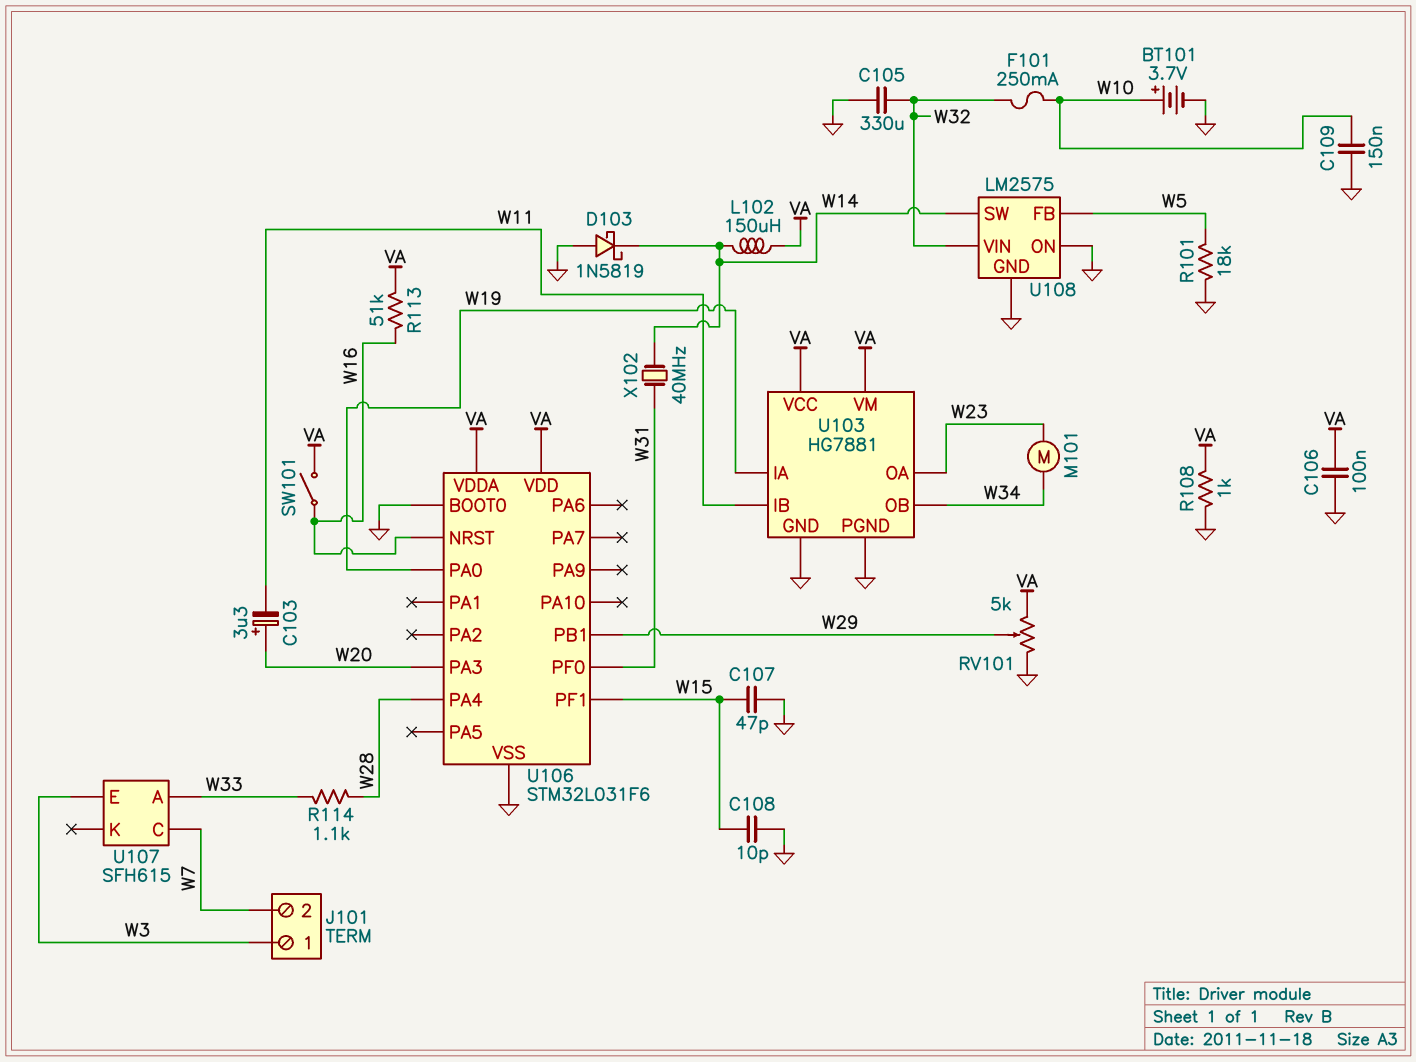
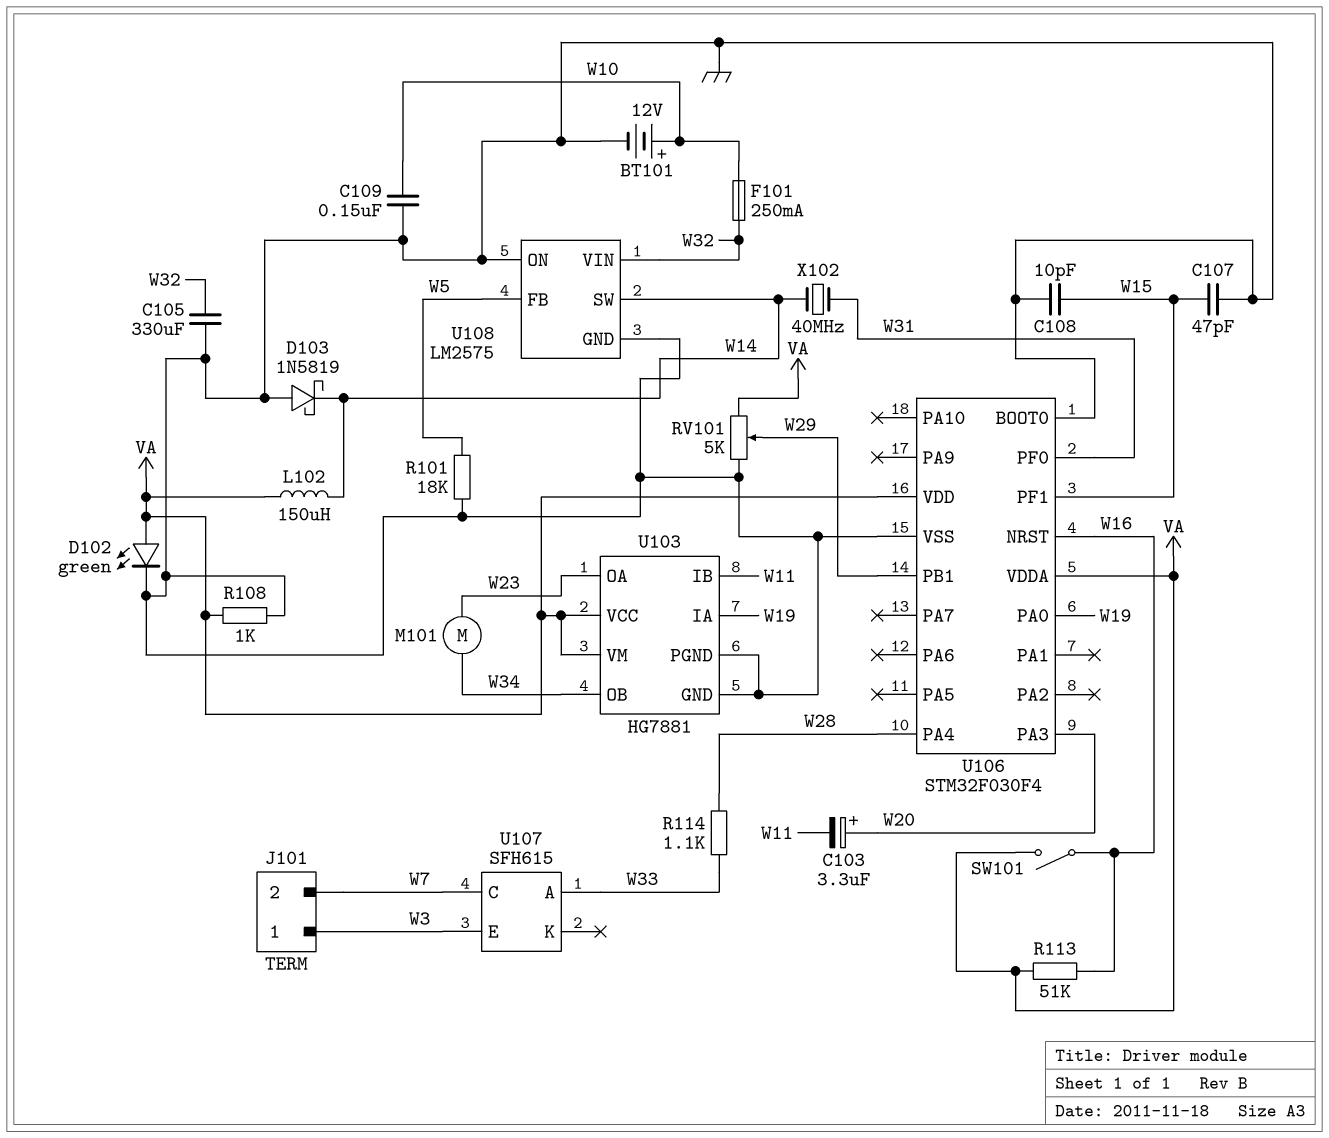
BT101: 3.7V (plus W10, minus GND) -> 12V (plus W10, minus GND)
C106: 100nF (GND, VA) -> none
D102: none -> LED green (A VA, K GND)
U106: STM32L031F6 -> STM32F030F4

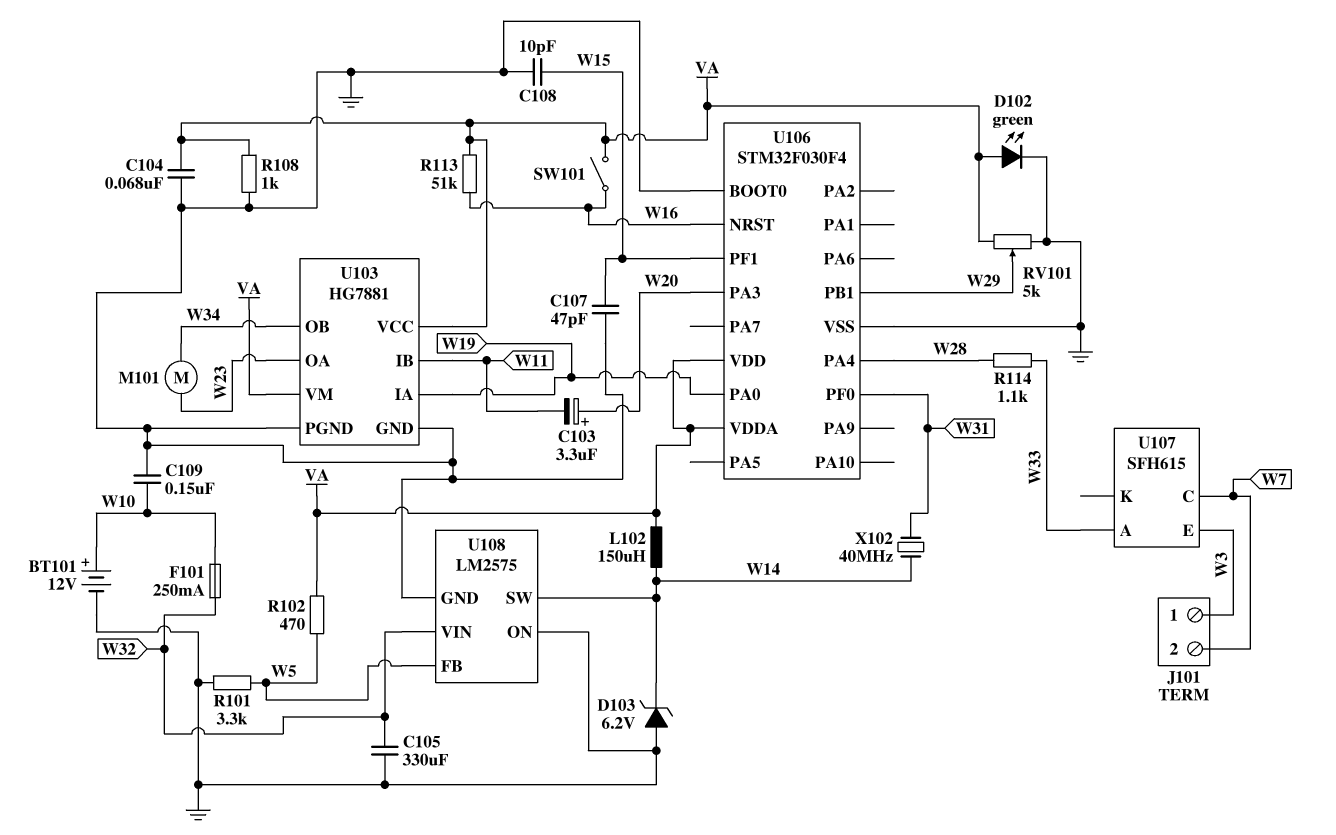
C104: none -> 68nF (GND, VA)
D103: schottky 1N5819 (A GND, K W14) -> zener 6.2V (A GND, K W14)
R101: 18k (GND, W5) -> 3.3k (GND, W5)
R102: none -> 470 (VA, W5)

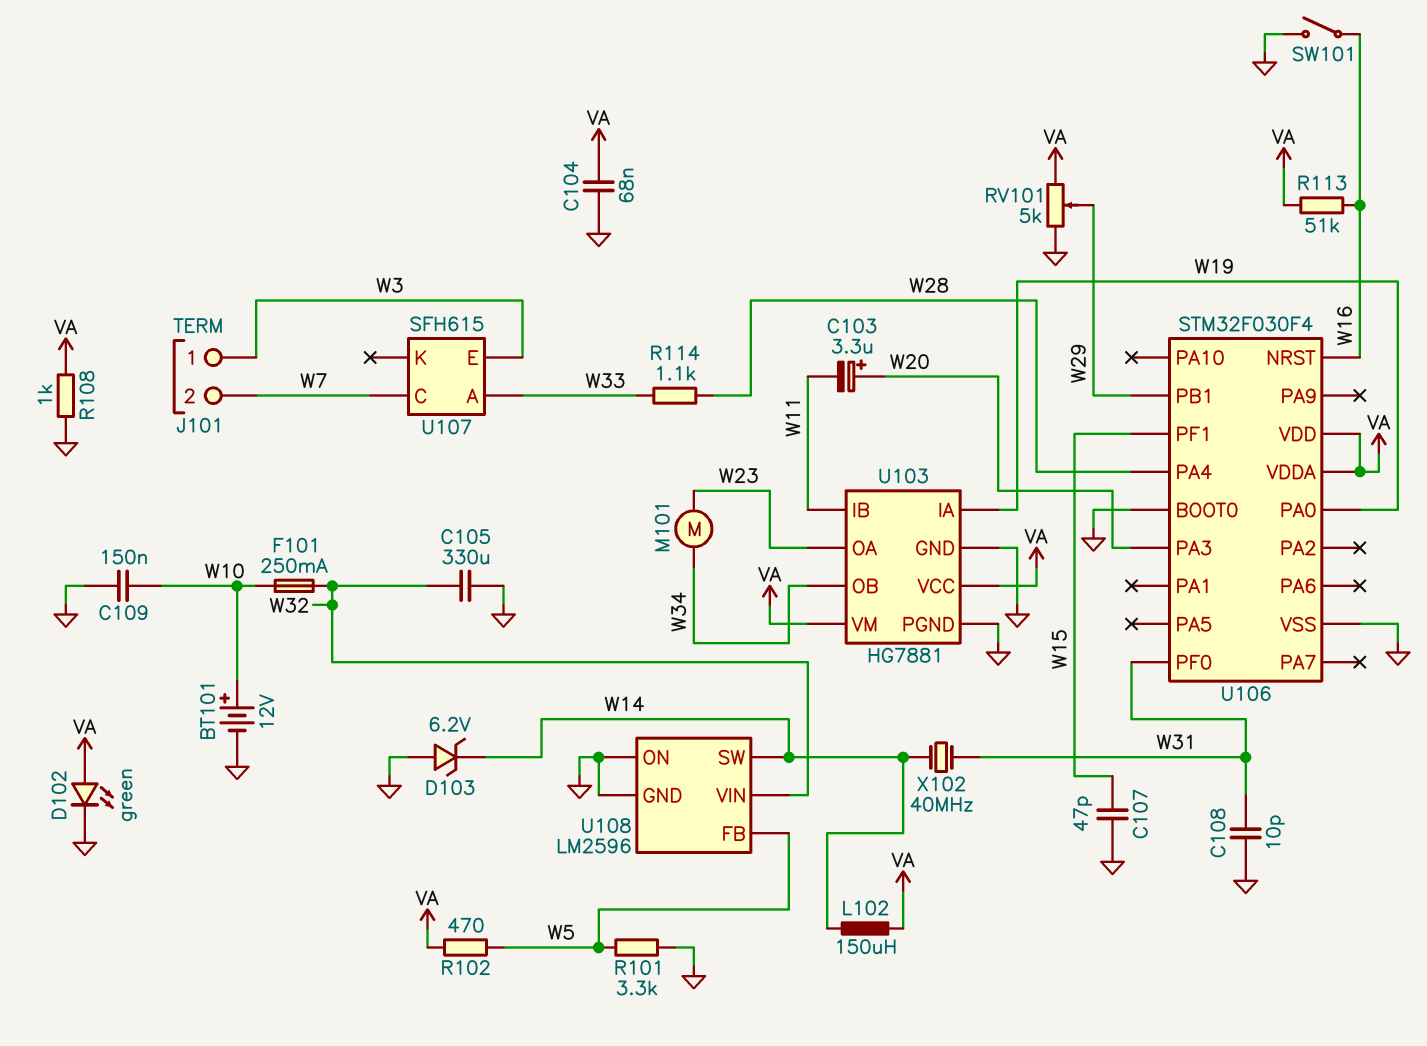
C108: 10pF (GND, W15) -> 10pF (GND, W31)
SW101: switch (VA, W16) -> switch (GND, W16)
U108: LM2575 -> LM2596

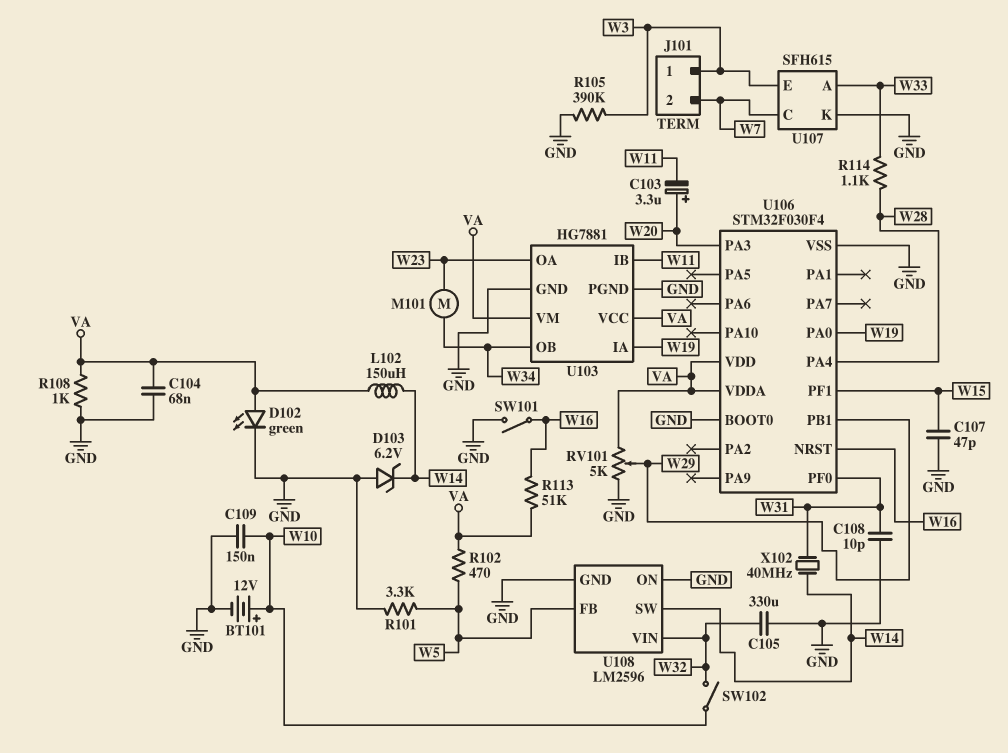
F101: 250mA (W10, W32) -> none
R105: none -> 390k (GND, W3)
SW102: none -> switch (W10, W32)
U107 pin K: none -> GND

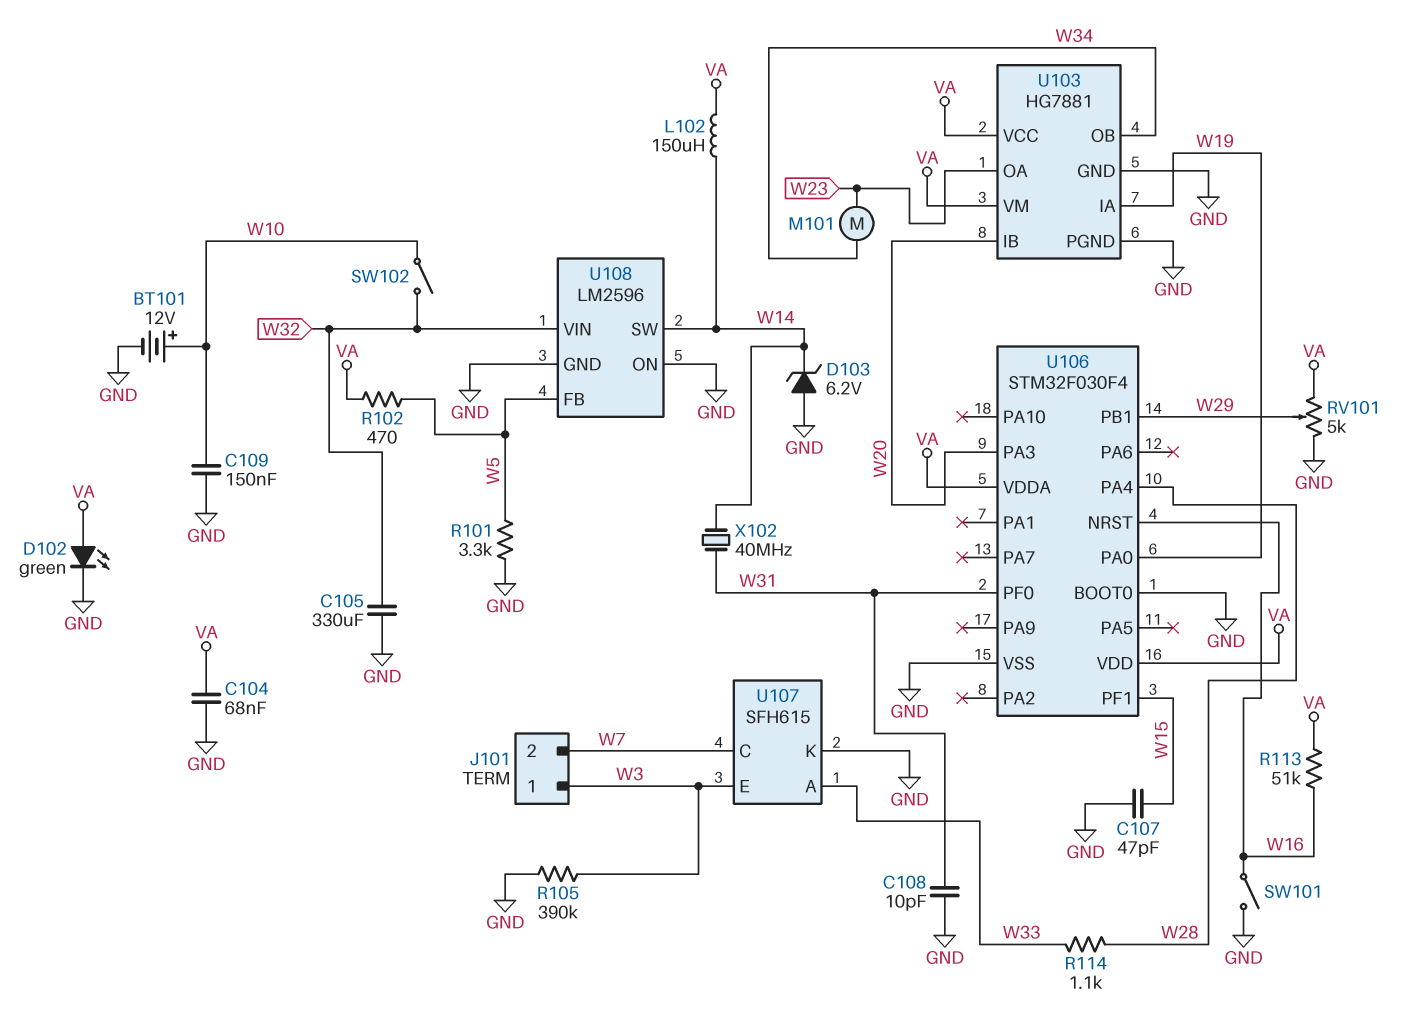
C103: 3.3uF (plus W20, minus W11) -> none
R108: 1k (GND, VA) -> none
U103 pin IB: W11 -> W20

